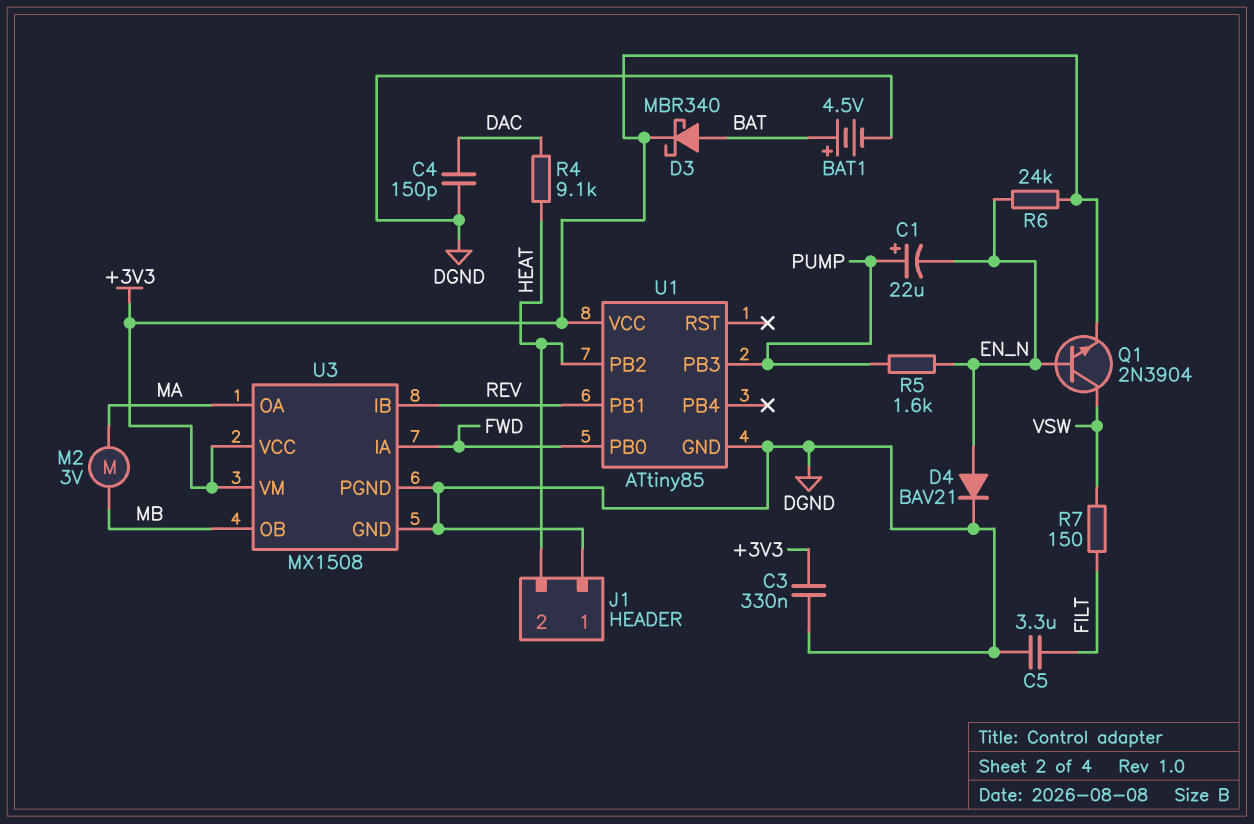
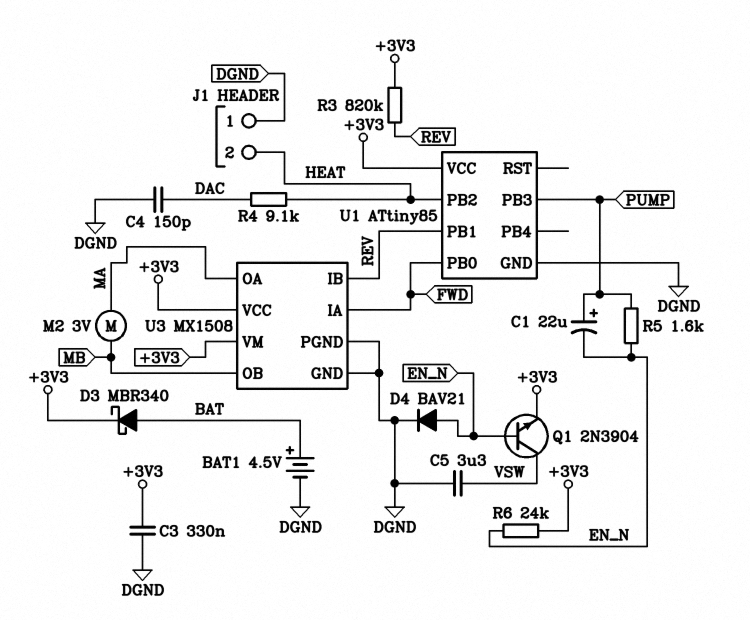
C5: 3.3uF (DGND, FILT) -> 3.3uF (DGND, VSW)
R3: none -> 820k (+3V3, REV)
R7: 150 (FILT, VSW) -> none

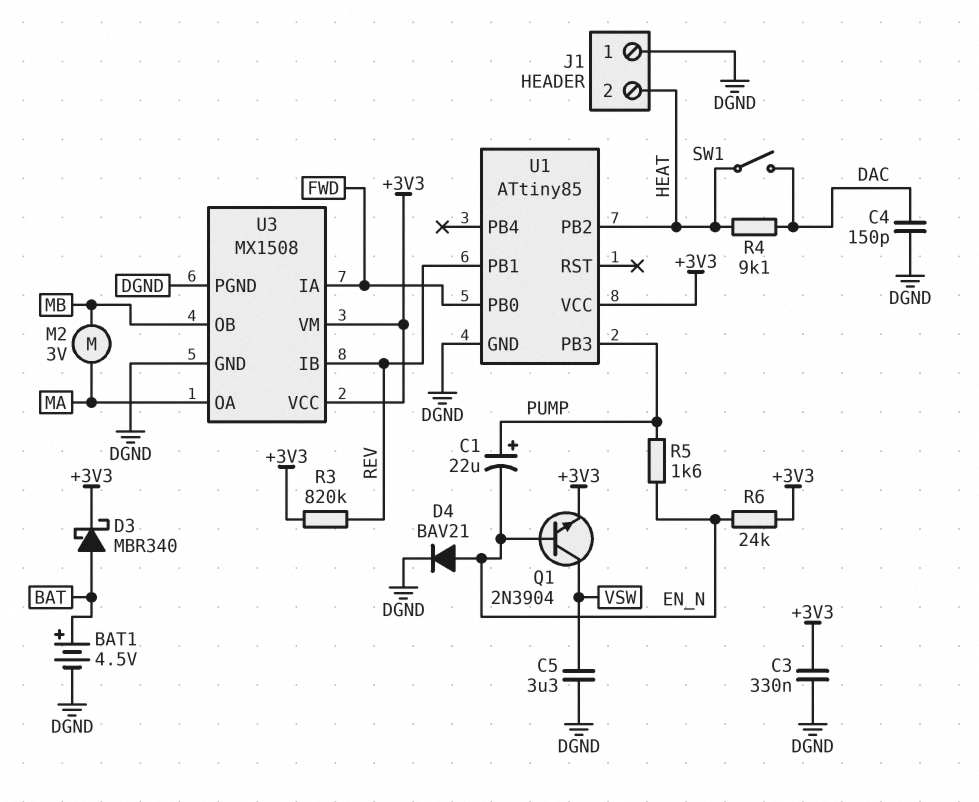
SW1: none -> switch (DAC, HEAT)

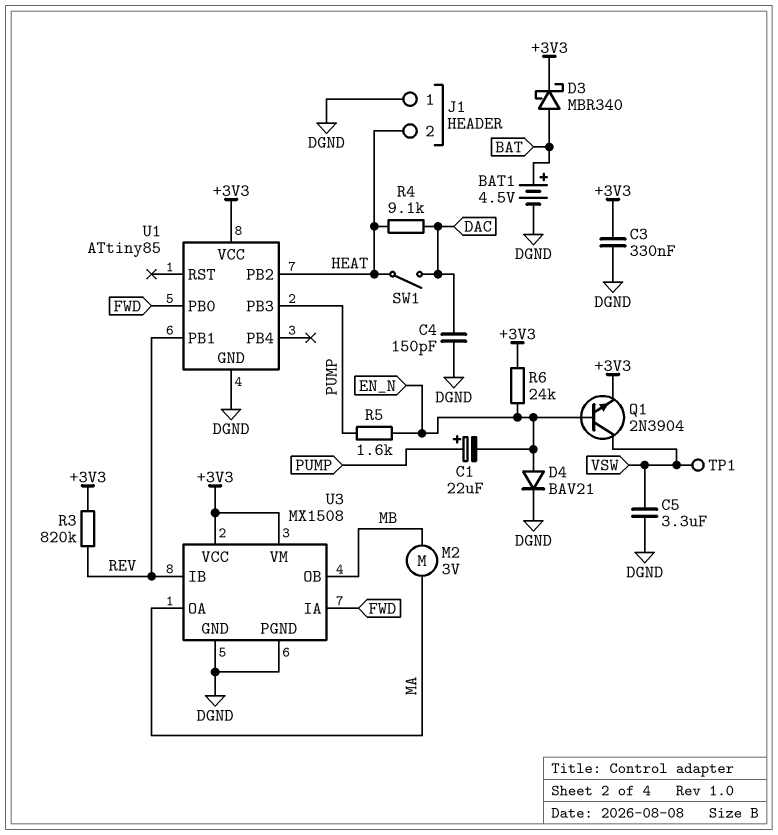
TP1: none -> test point (VSW)

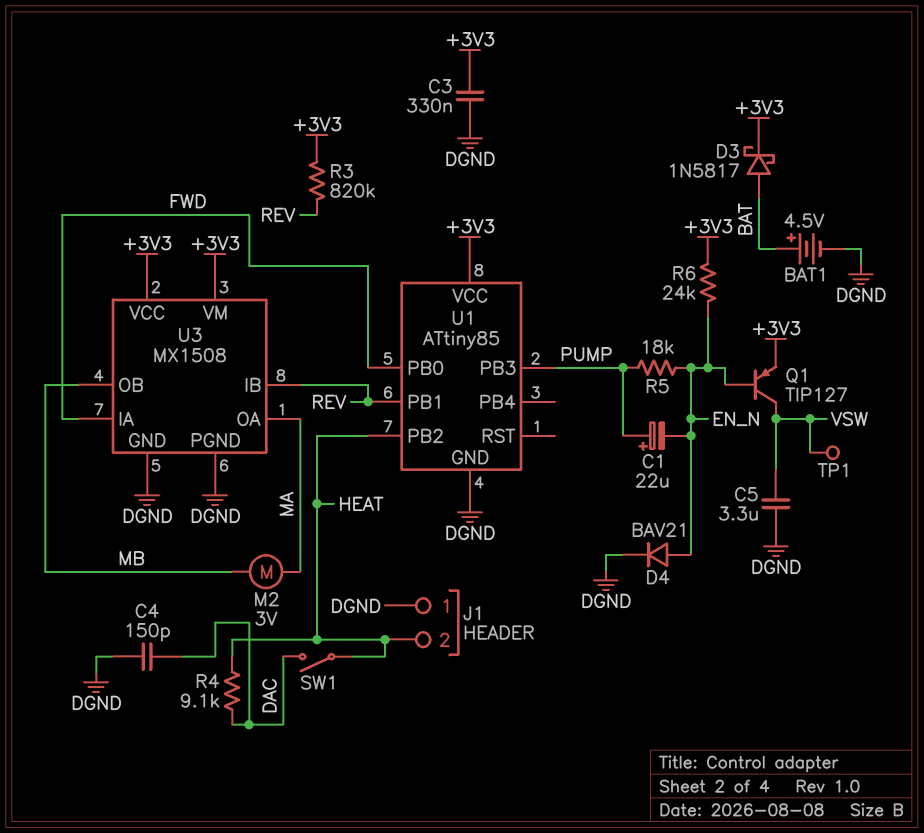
D3: schottky MBR340 (A BAT, K +3V3) -> schottky 1N5817 (A BAT, K +3V3)
Q1: NPN 2N3904 (B EN_N, C VSW, E +3V3) -> PNP TIP127 (B EN_N, C VSW, E +3V3)
R5: 1.6k (EN_N, PUMP) -> 18k (EN_N, PUMP)

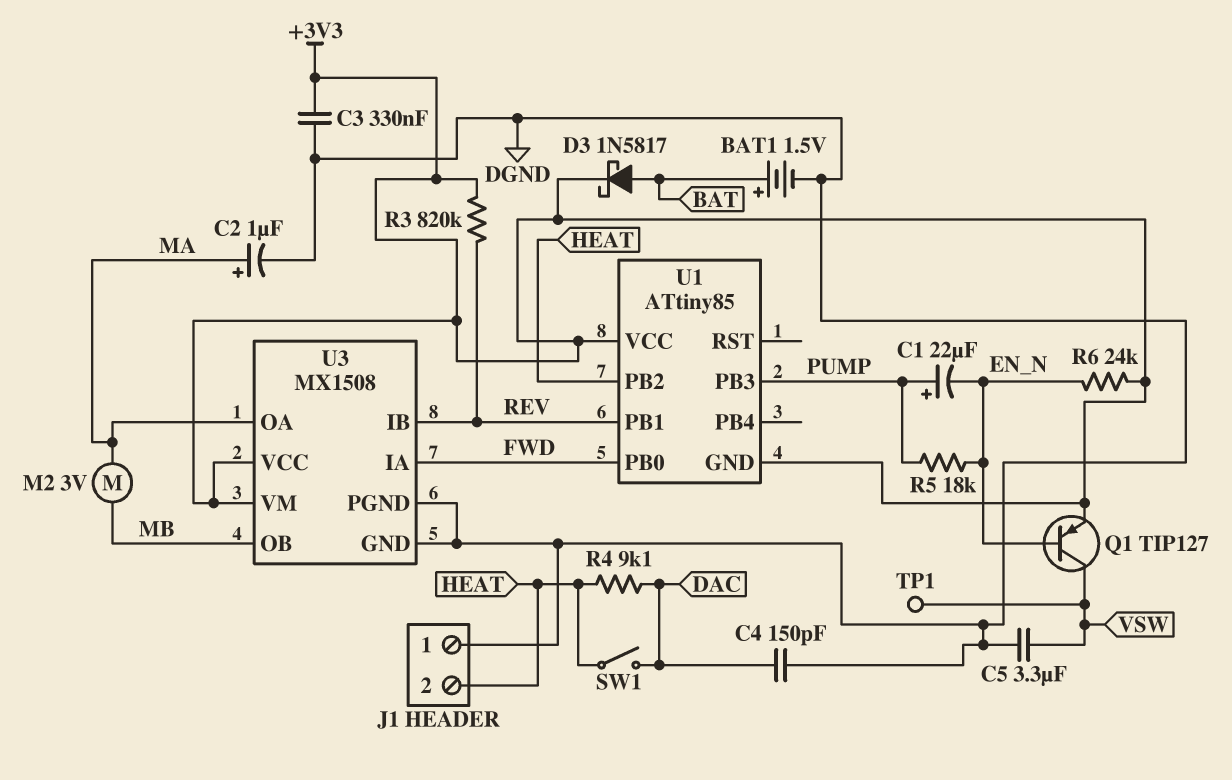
BAT1: 4.5V (plus BAT, minus DGND) -> 1.5V (plus BAT, minus DGND)
C2: none -> 1uF (plus MA, minus DGND)
D4: diode BAV21 (A EN_N, K DGND) -> none
U1 pin GND: DGND -> +3V3

